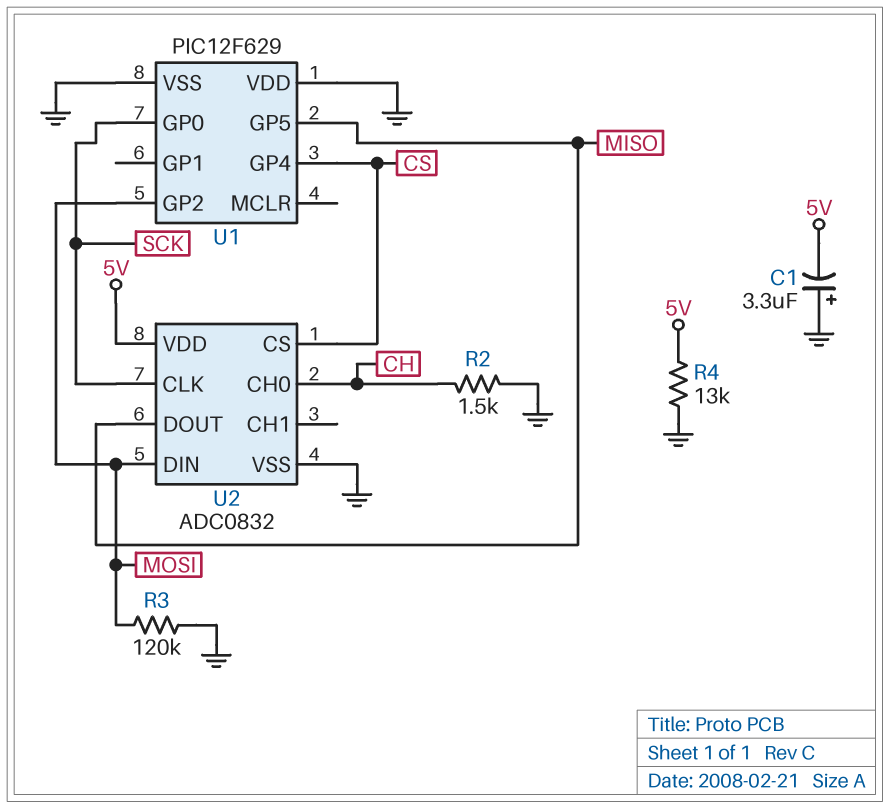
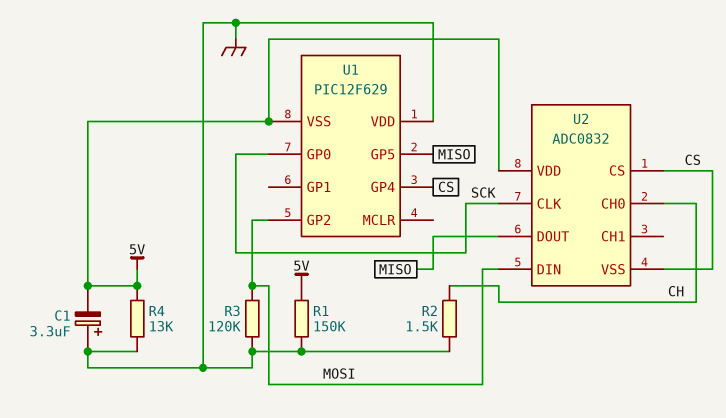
R1: none -> 150k (5V, GND)
U1 pin VSS: GND -> 5V
U2 pin VSS: GND -> CS

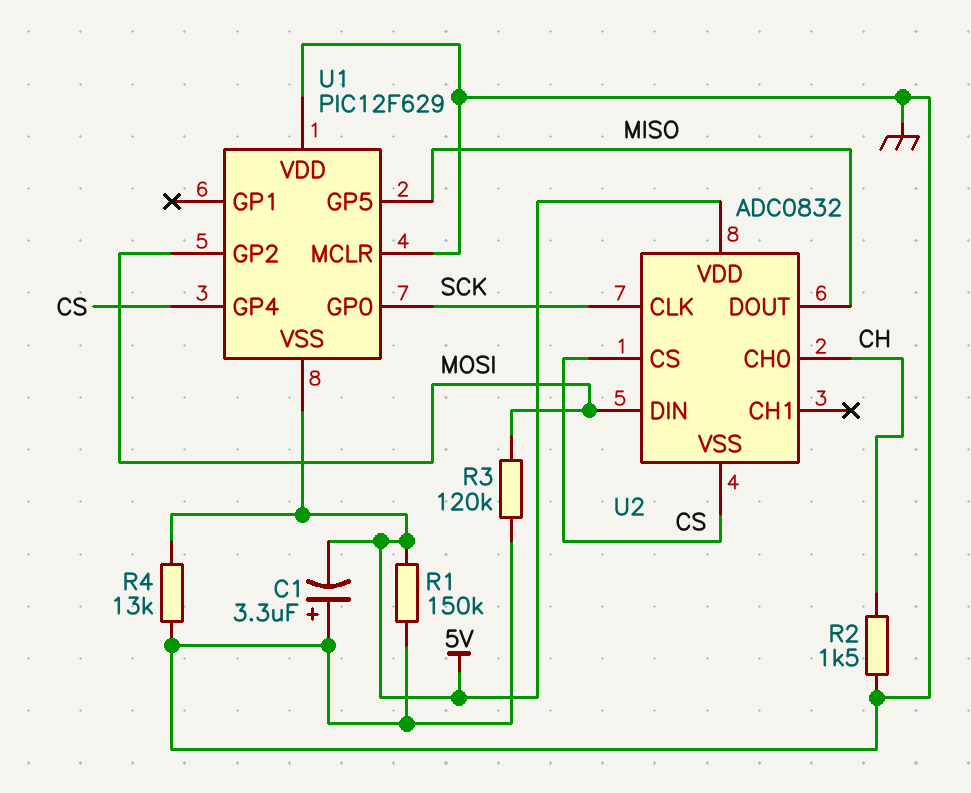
U1 pin MCLR: none -> GND

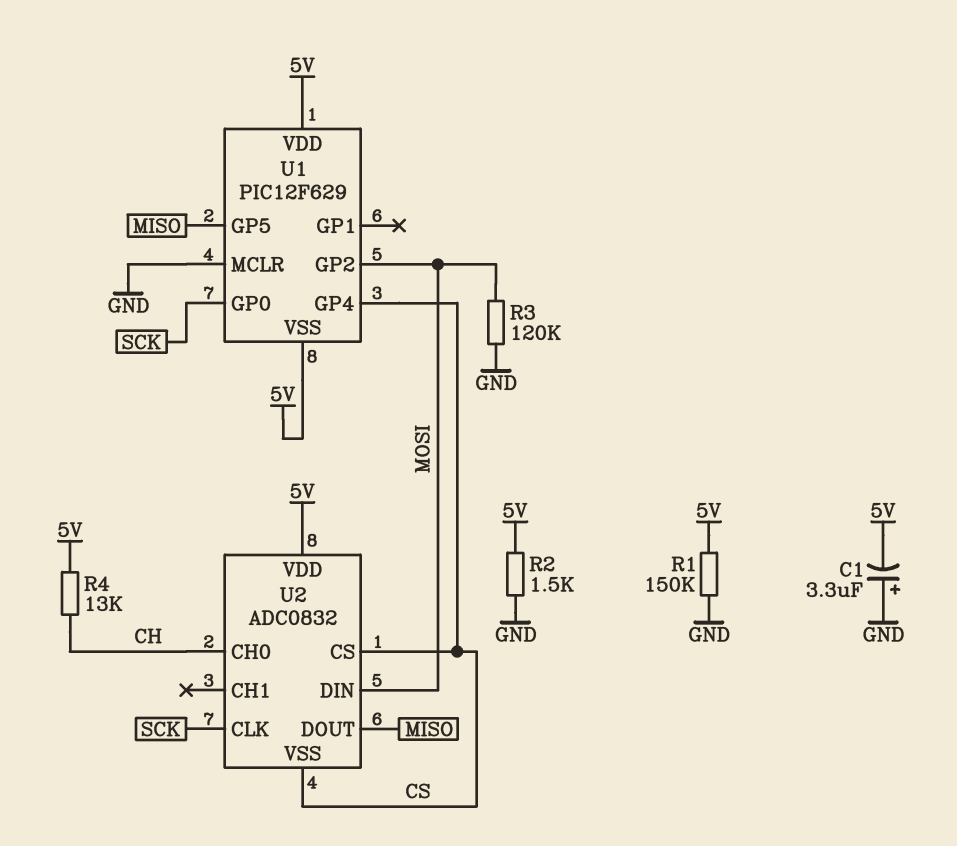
R2: 1.5k (CH, GND) -> 1.5k (5V, GND)
R4: 13k (5V, GND) -> 13k (5V, CH)
U1 pin VDD: GND -> 5V

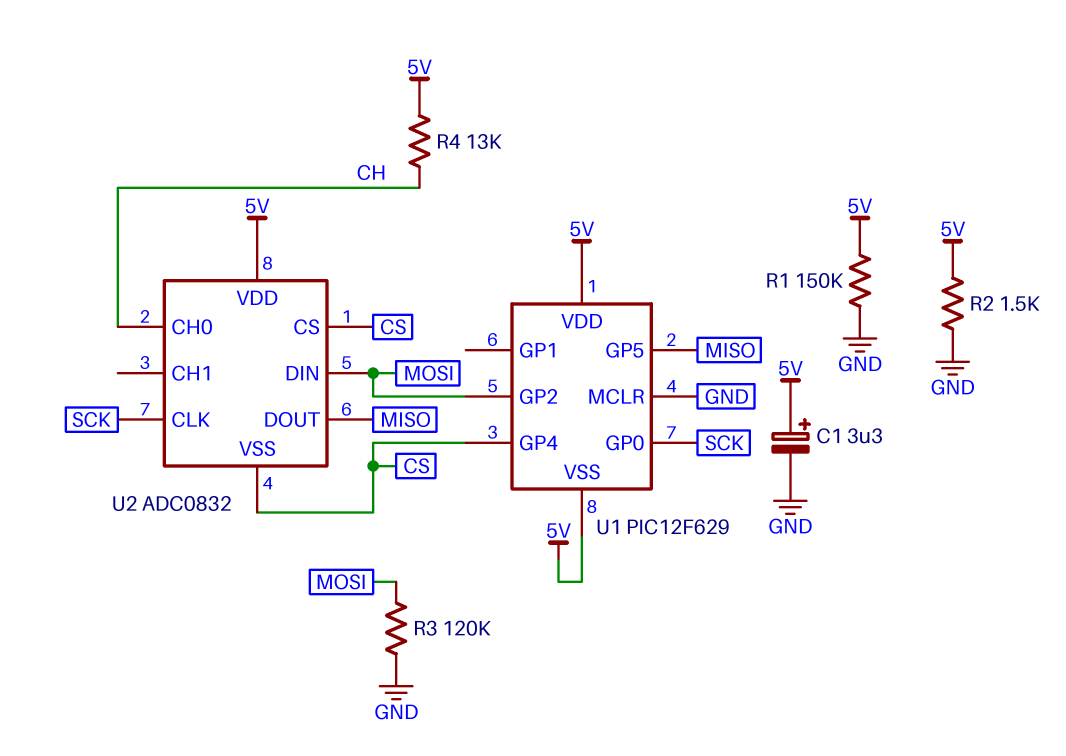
C1: 3.3uF (plus GND, minus 5V) -> 3.3uF (plus 5V, minus GND)

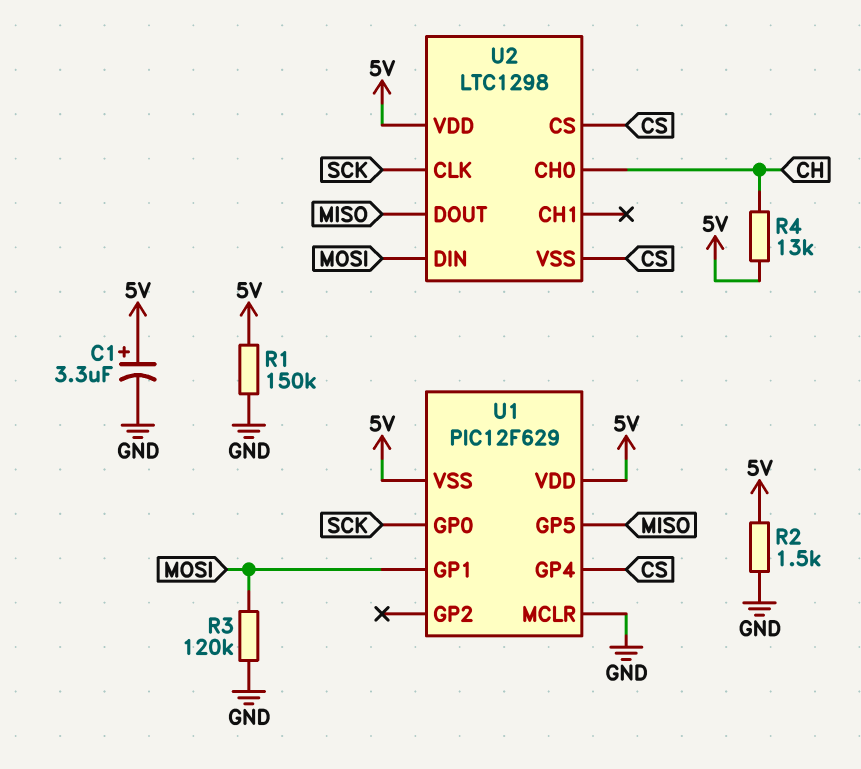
U1 pin GP1: none -> MOSI
U1 pin GP2: MOSI -> none
U2: ADC0832 -> LTC1298

